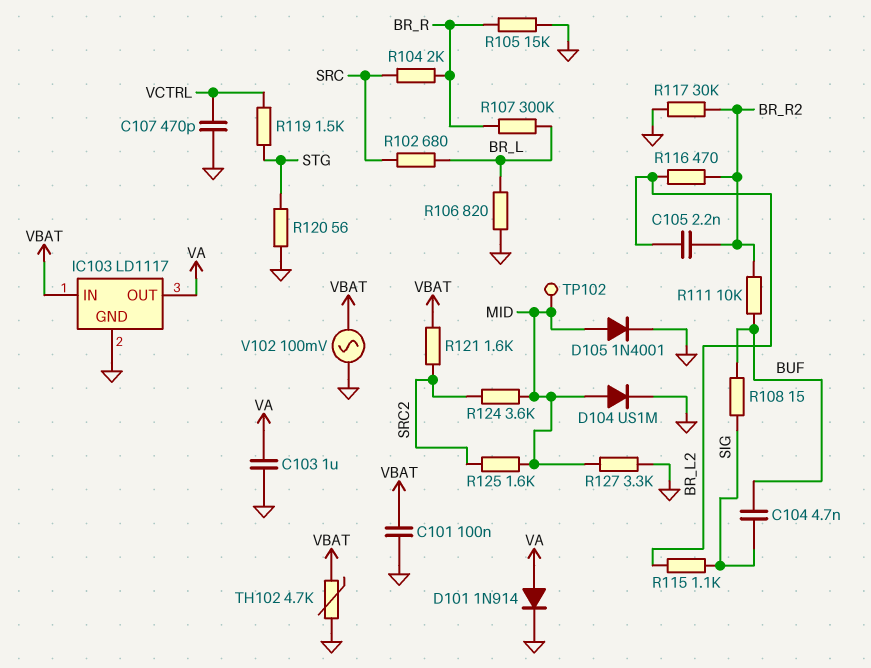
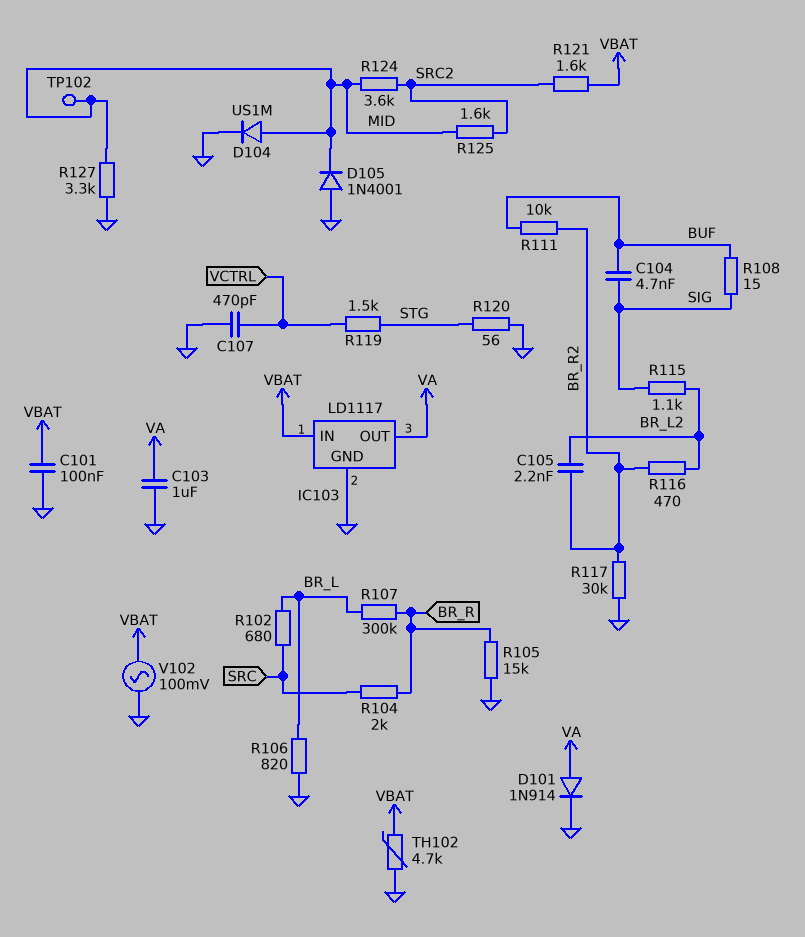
D105: diode 1N4001 (A MID, K GND) -> diode 1N4001 (A GND, K MID)

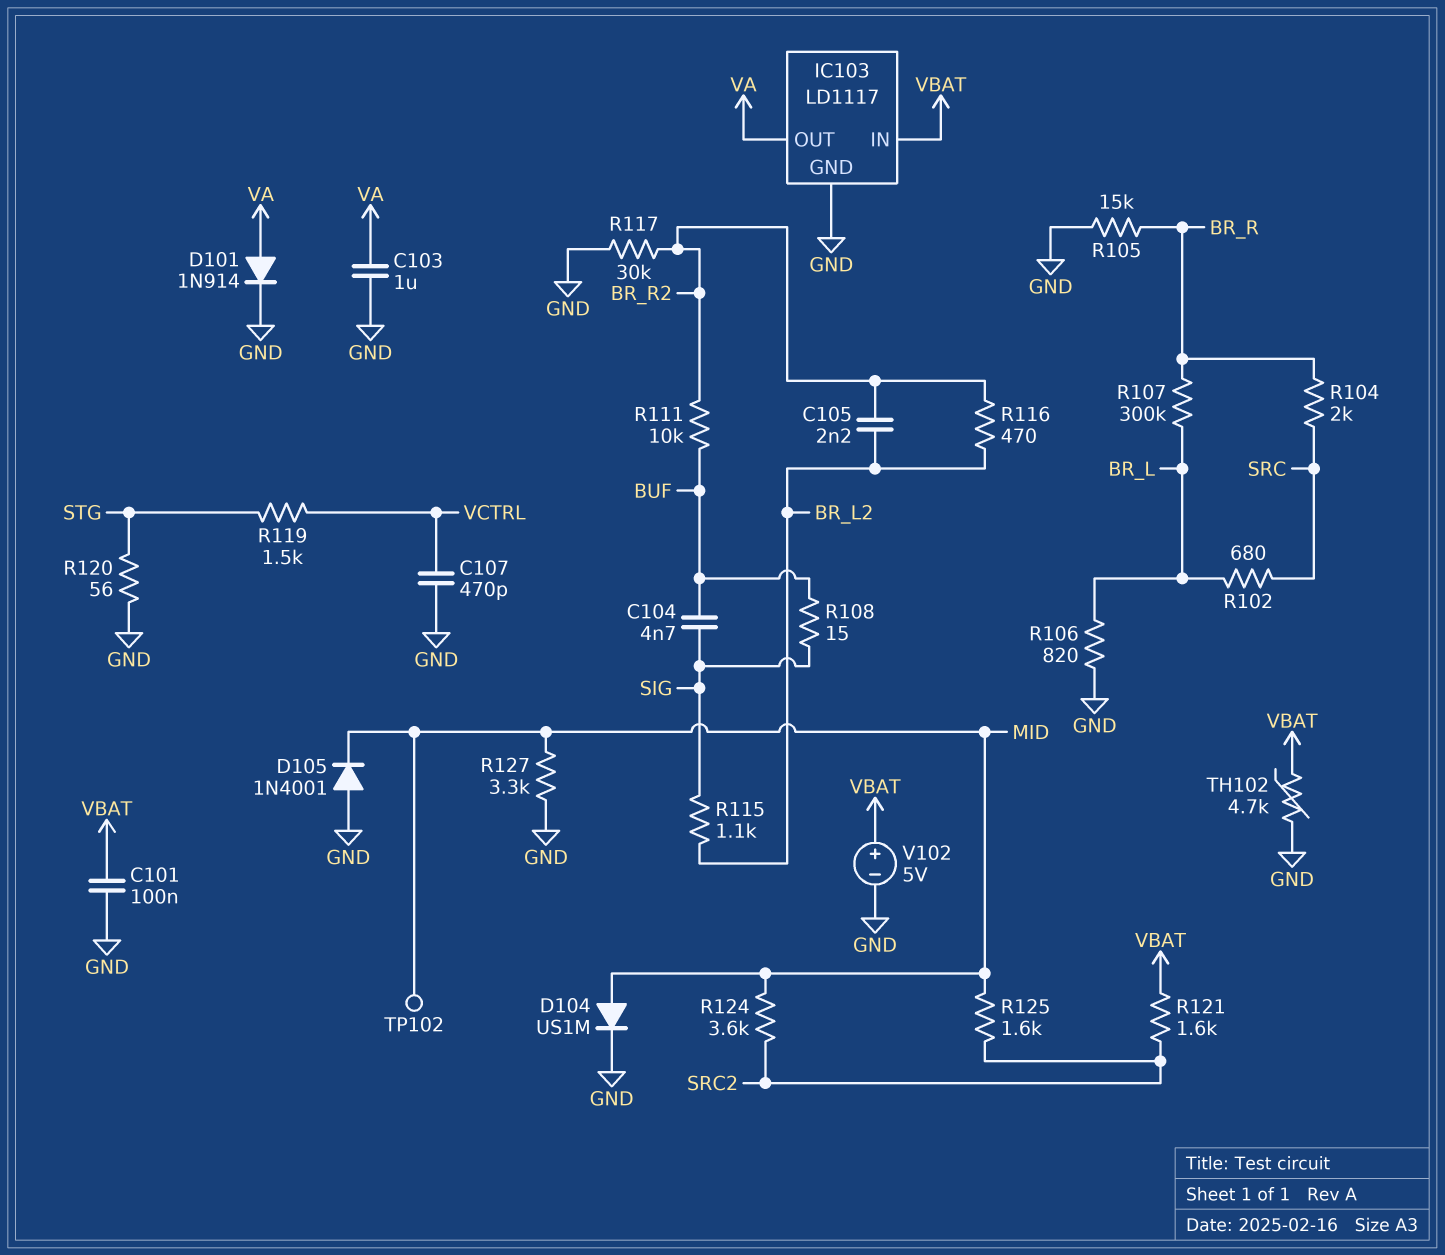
V102: AC 100mV (GND, VBAT) -> 5V (plus VBAT, minus GND)

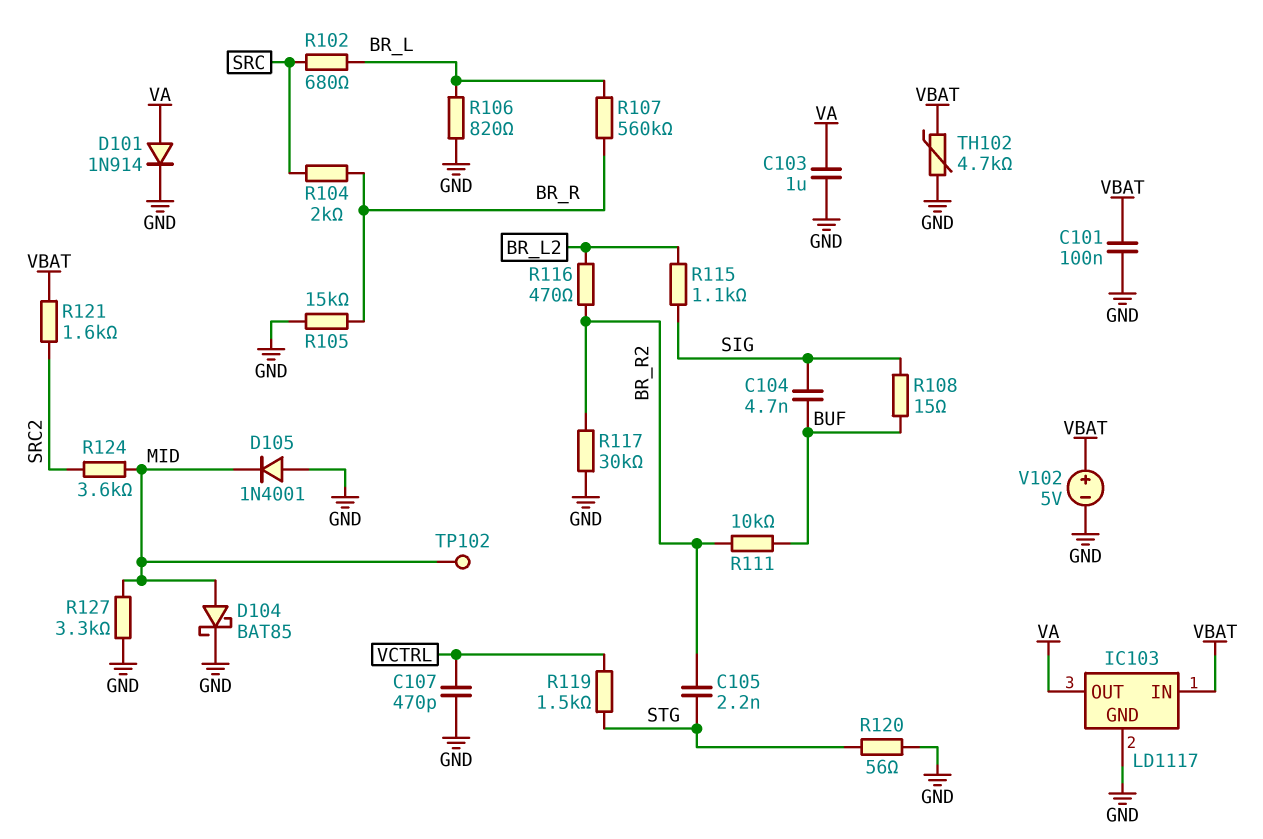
C105: 2.2nF (BR_L2, BR_R2) -> 2.2nF (BR_R2, STG)
D104: diode US1M (A MID, K GND) -> schottky BAT85 (A MID, K GND)
R107: 300k (BR_L, BR_R) -> 560k (BR_L, BR_R)
R125: 1.6k (MID, SRC2) -> none

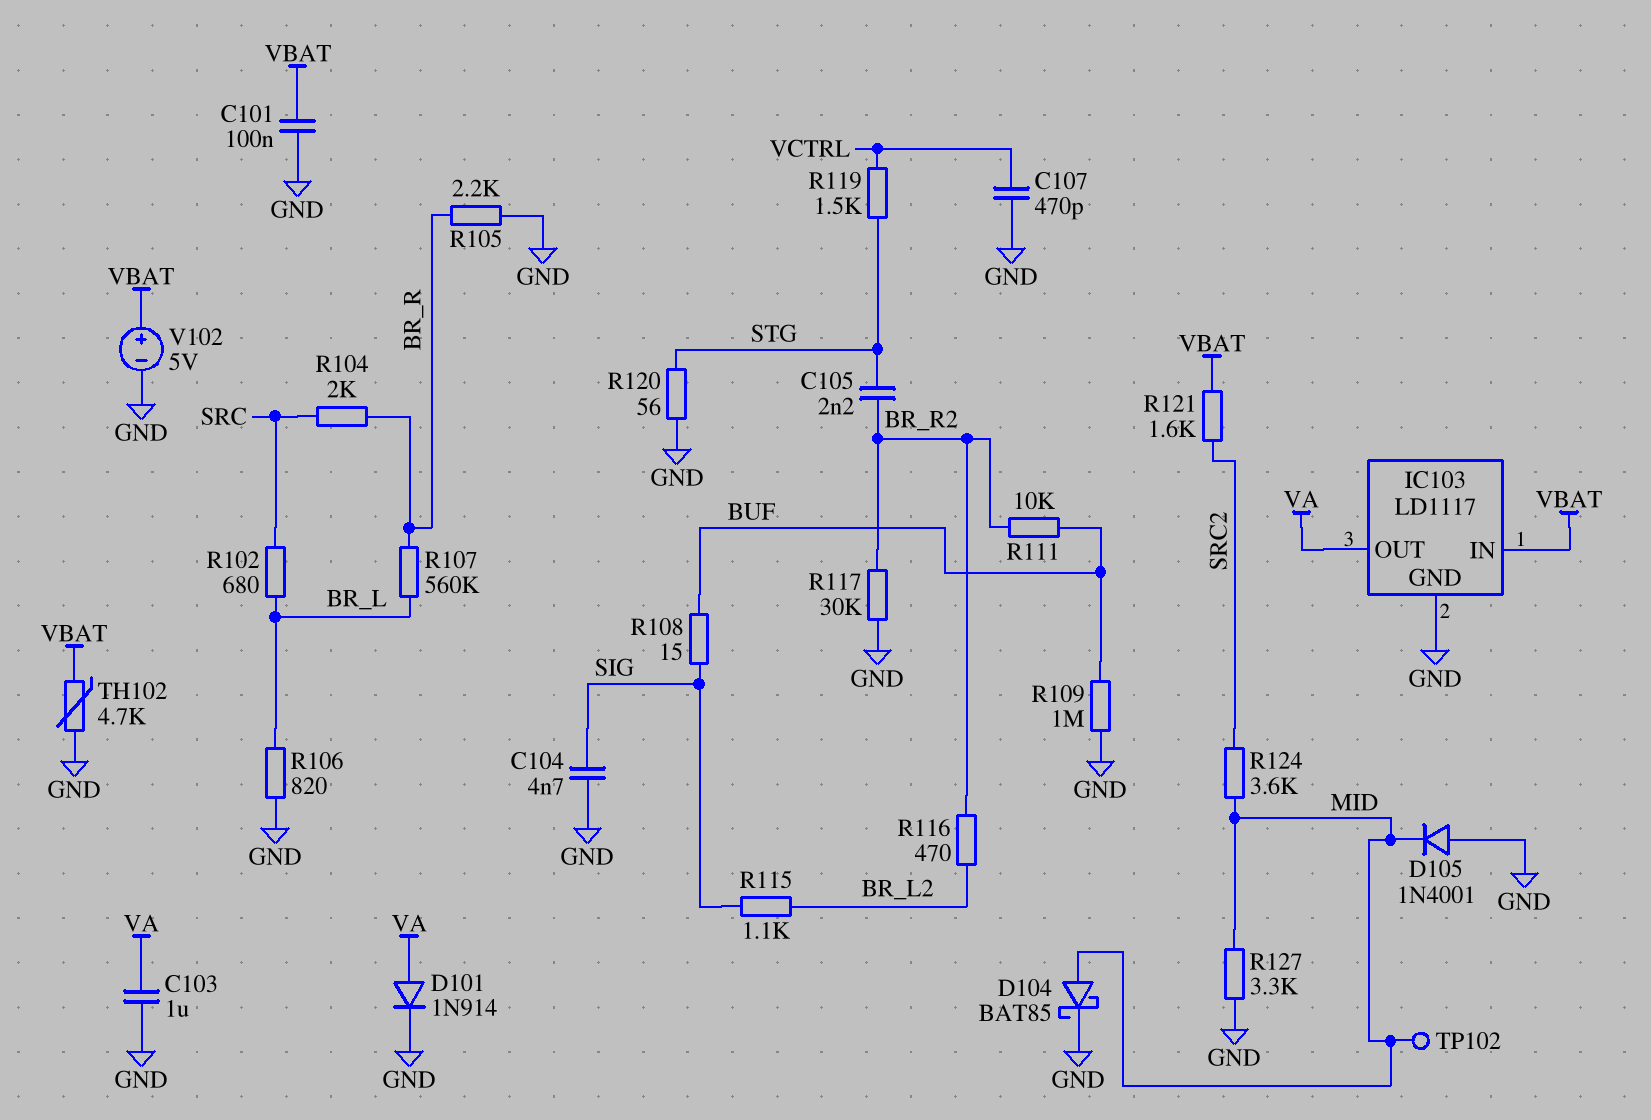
C104: 4.7nF (BUF, SIG) -> 4.7nF (GND, SIG)
R105: 15k (BR_R, GND) -> 2.2k (BR_R, GND)
R109: none -> 1M (BUF, GND)

